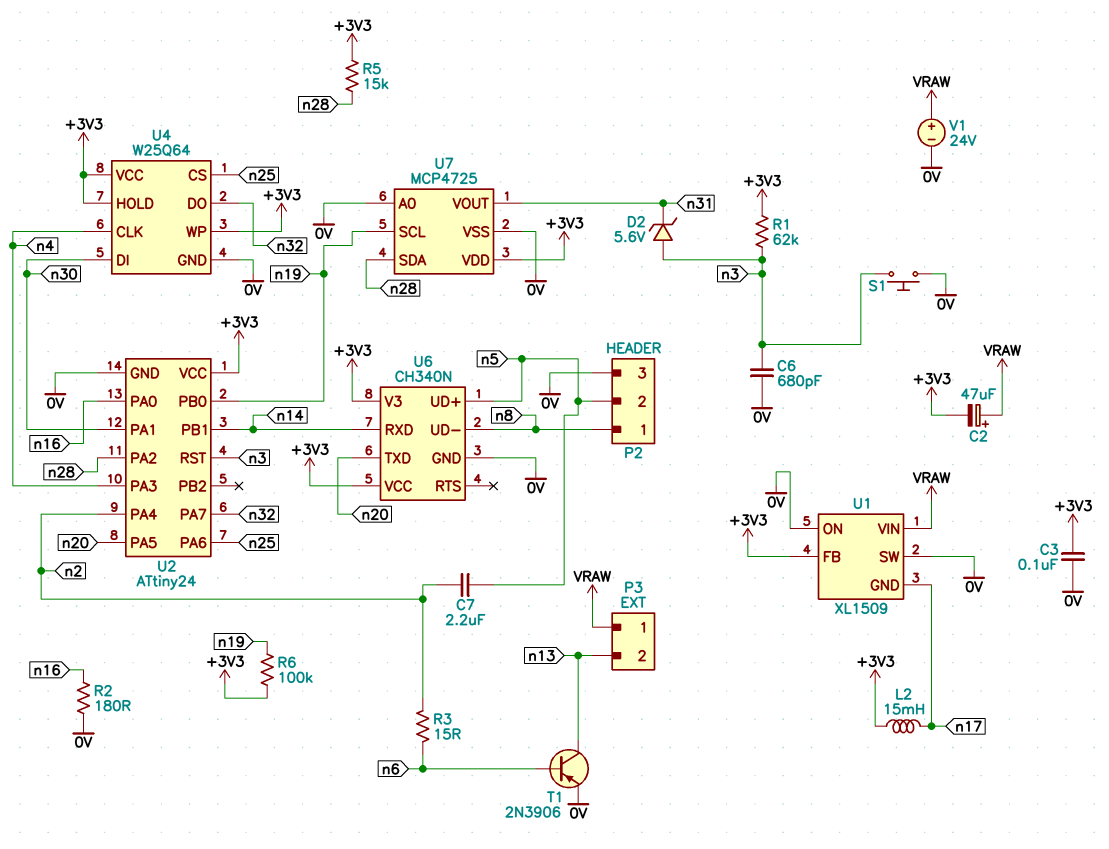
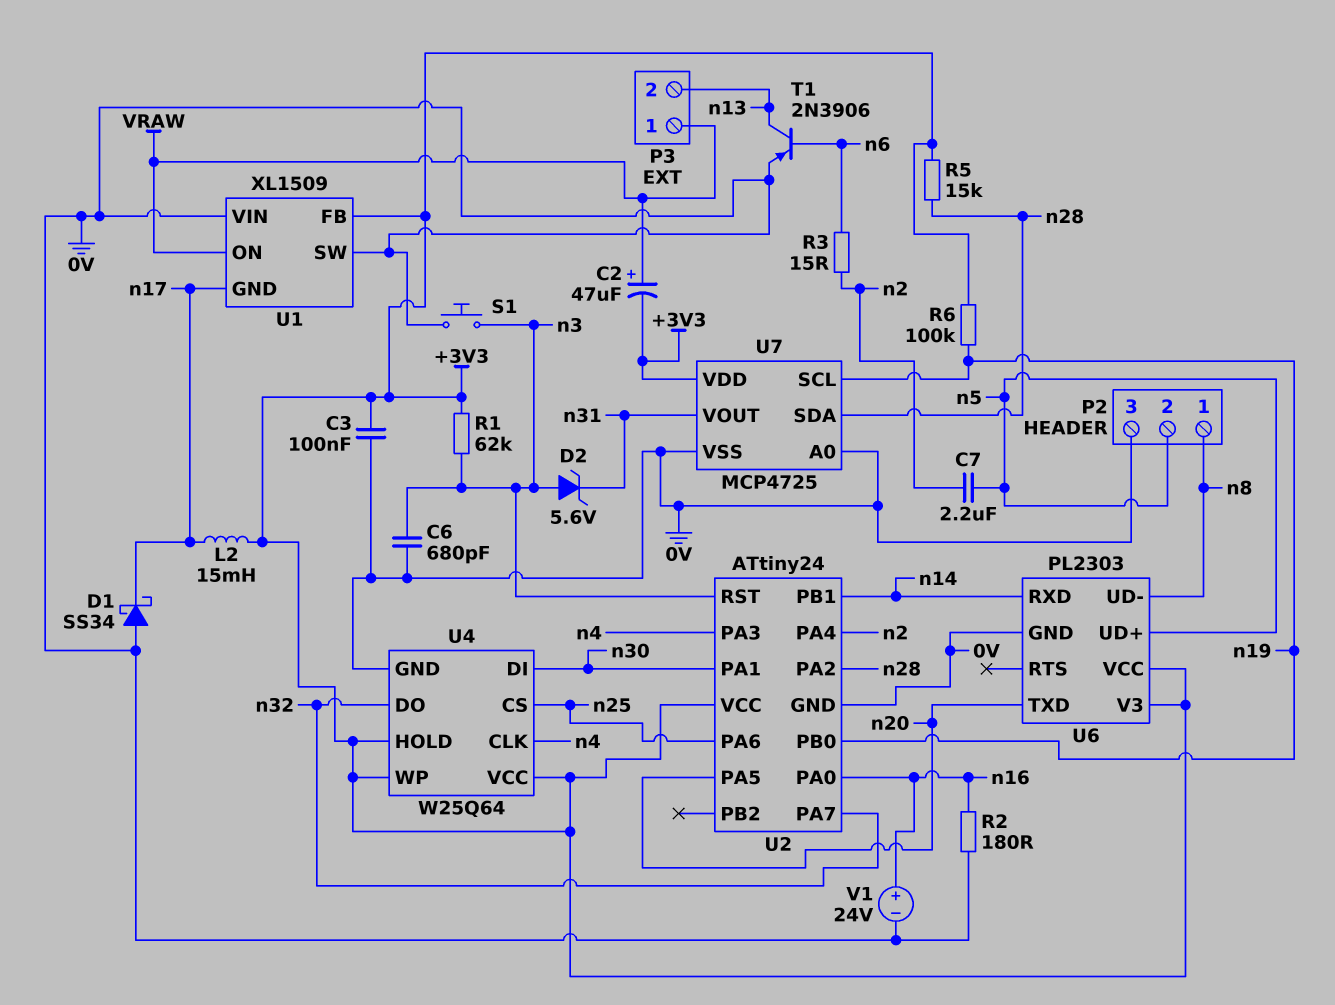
D1: none -> schottky SS34 (A 0V, K n17)
U1 pin ON: 0V -> VRAW
U1 pin VIN: VRAW -> 0V
U6: CH340N -> PL2303
V1: 24V (plus VRAW, minus 0V) -> 24V (plus n16, minus 0V)

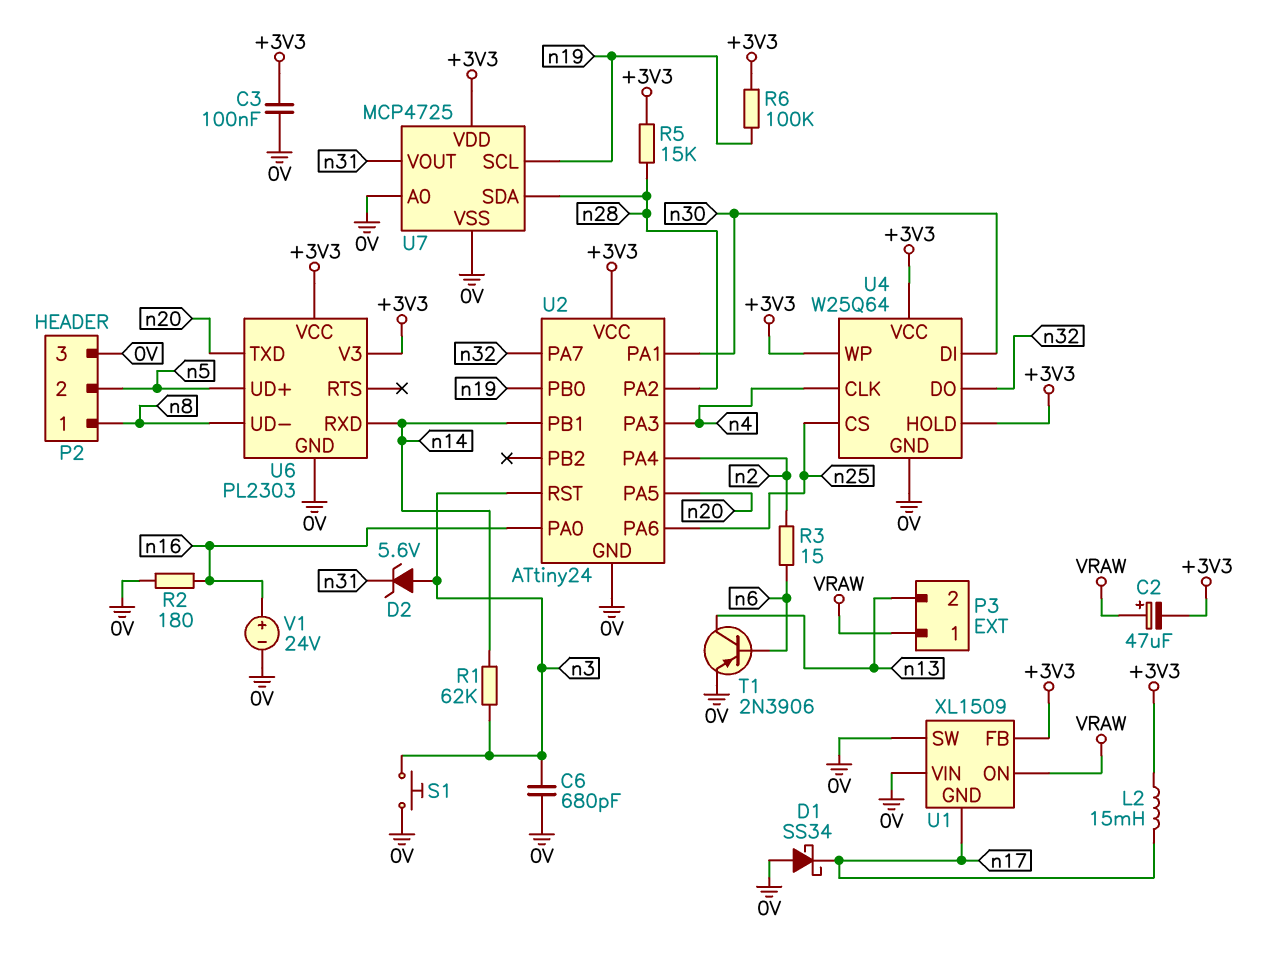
C7: 2.2uF (n2, n5) -> none
R1: 62k (+3V3, n3) -> 62k (n3, n14)

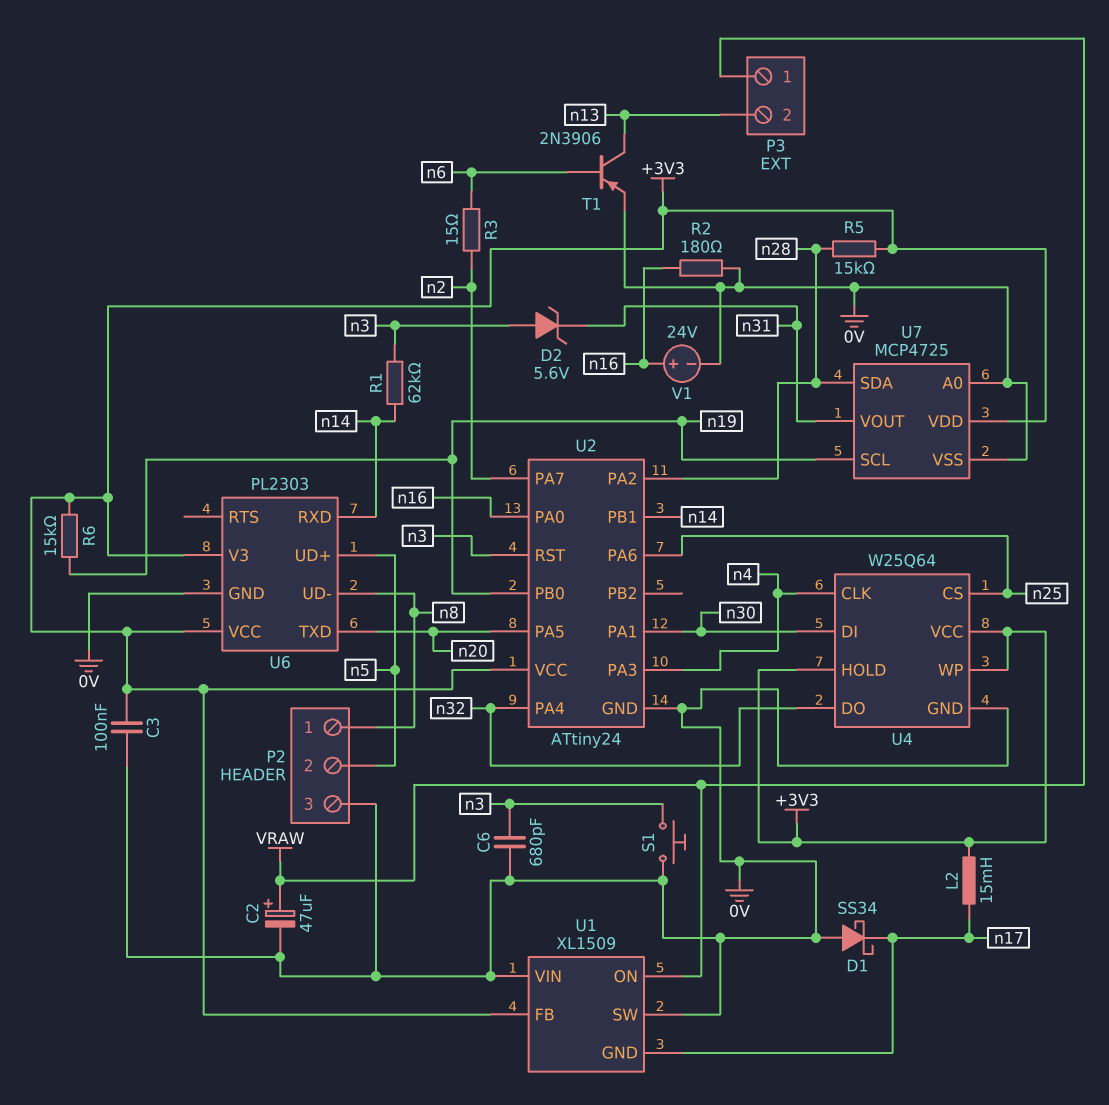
C2: 47uF (plus VRAW, minus +3V3) -> 47uF (plus VRAW, minus 0V)
R6: 100k (+3V3, n19) -> 15k (+3V3, n19)
U2 pin PA4: n2 -> n32
U2 pin PA7: n32 -> n2

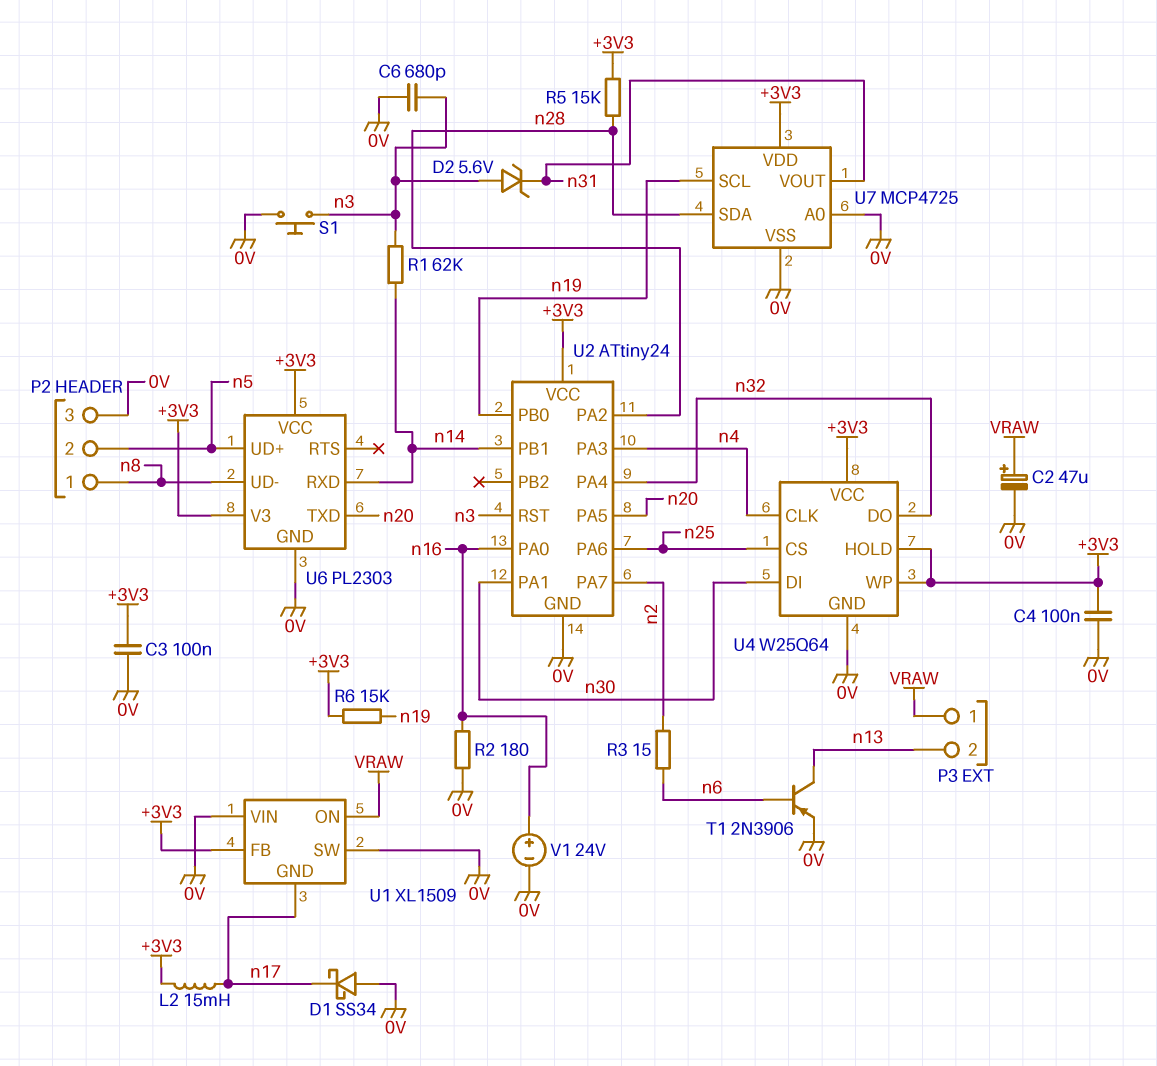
C4: none -> 100nF (+3V3, 0V)

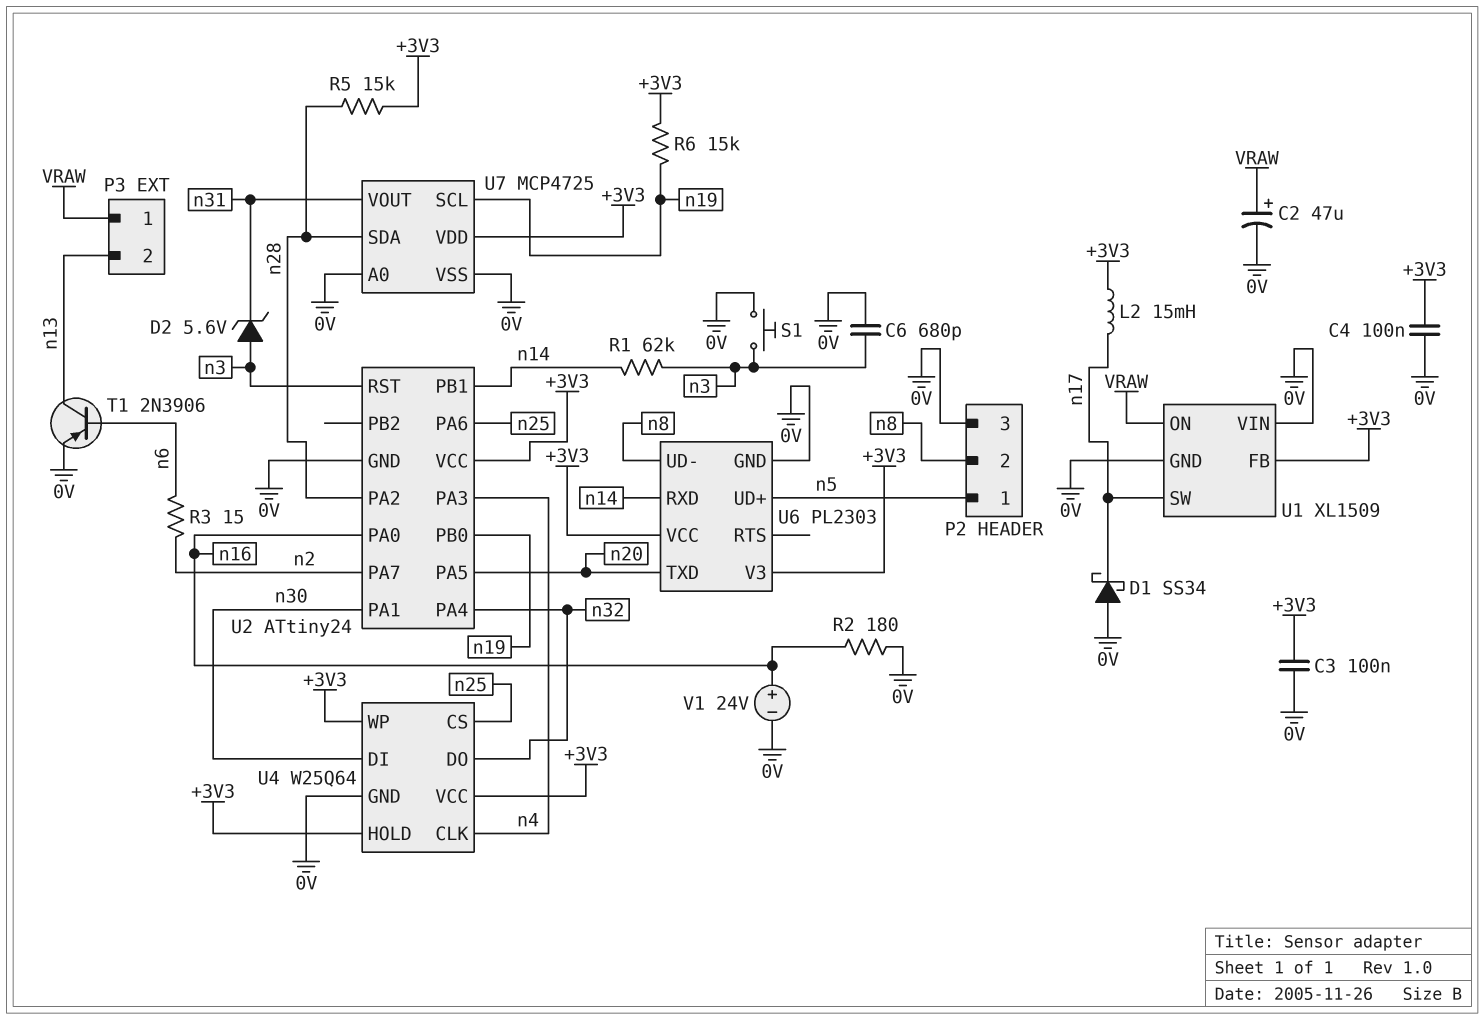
P2 pin 1: n8 -> n5
P2 pin 2: n5 -> n8
U1 pin GND: n17 -> 0V
U1 pin SW: 0V -> n17

